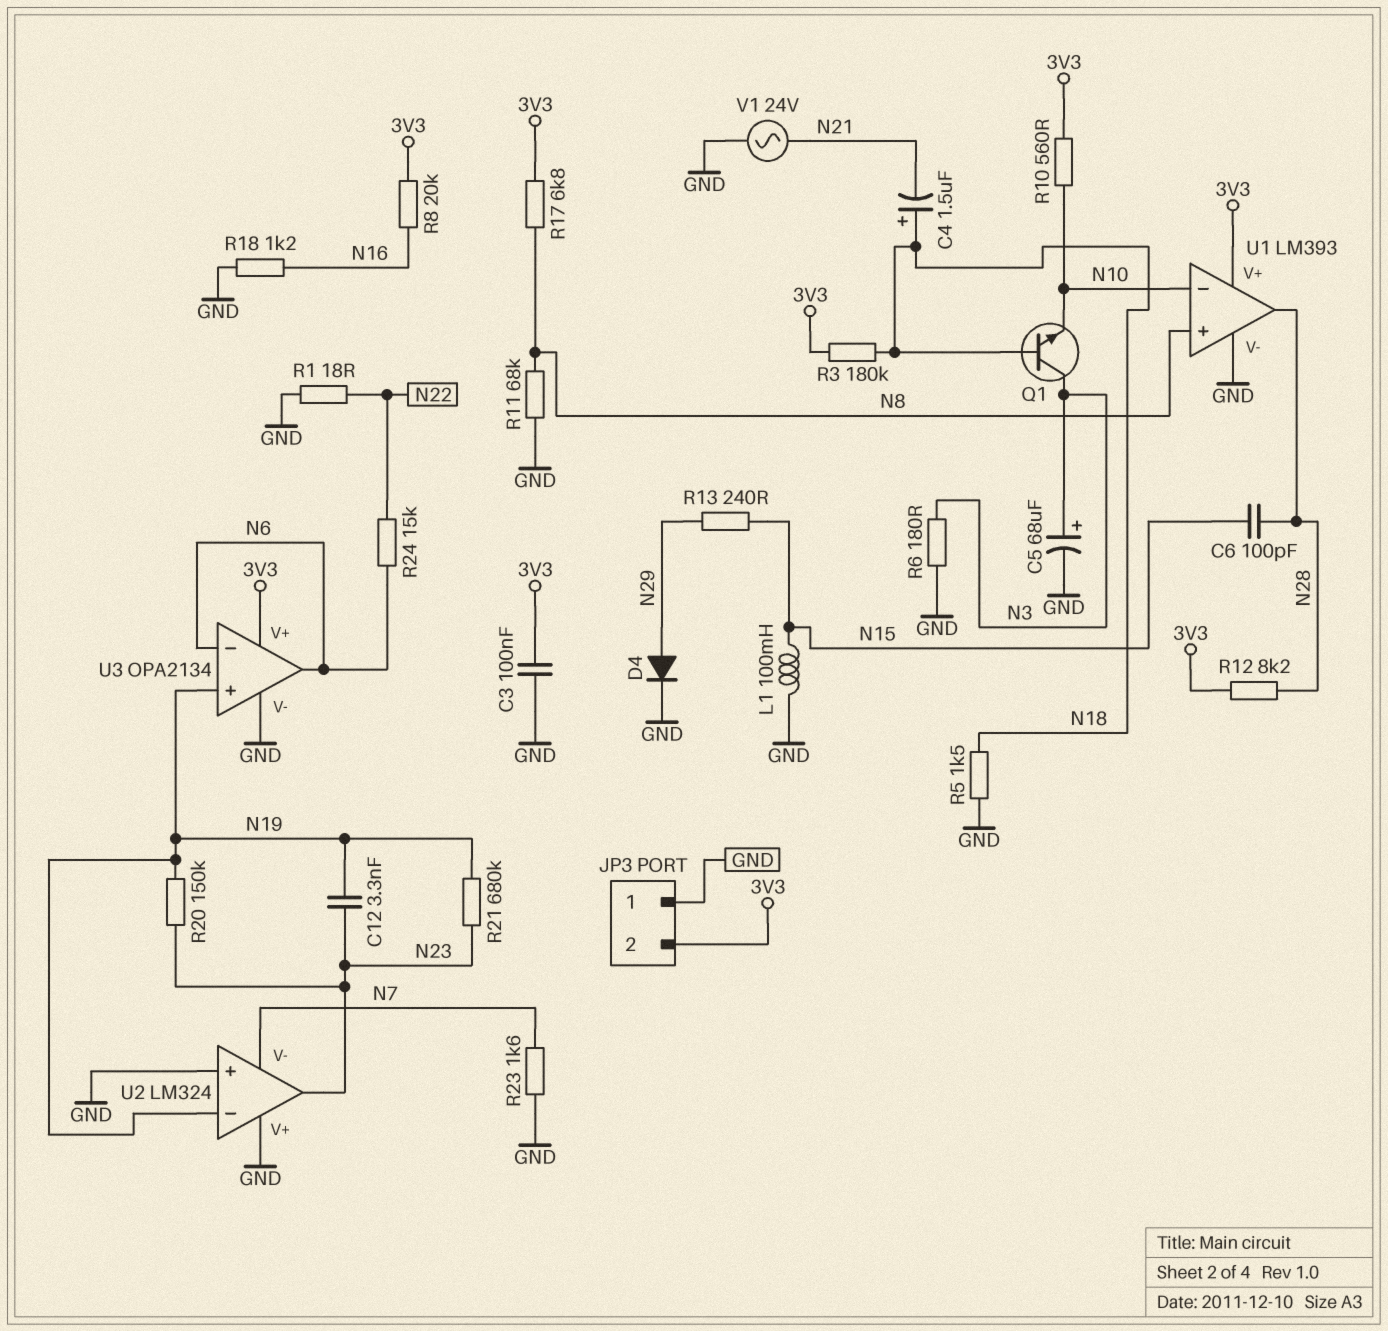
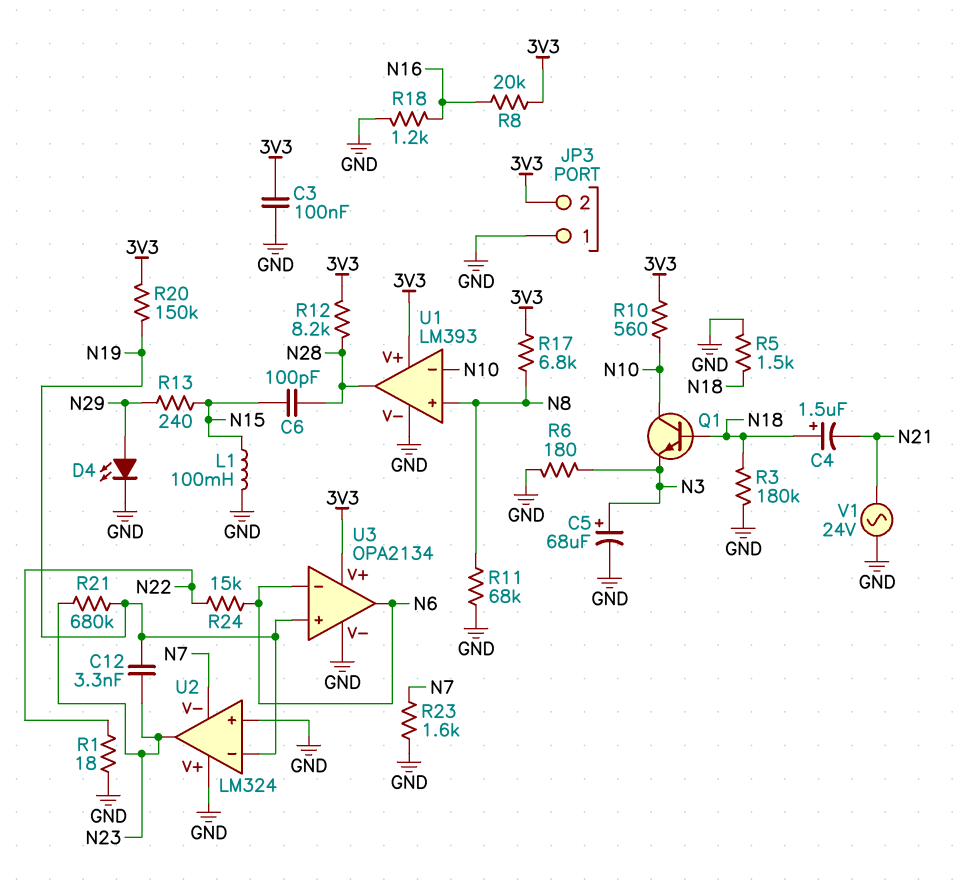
D4: diode (A N29, K GND) -> LED (A N29, K GND)
Q1: NPN (B N18, C N3, E N10) -> NPN (B N18, C N10, E N3)
R3: 180k (3V3, N18) -> 180k (GND, N18)
R20: 150k (N19, N23) -> 150k (3V3, N19)

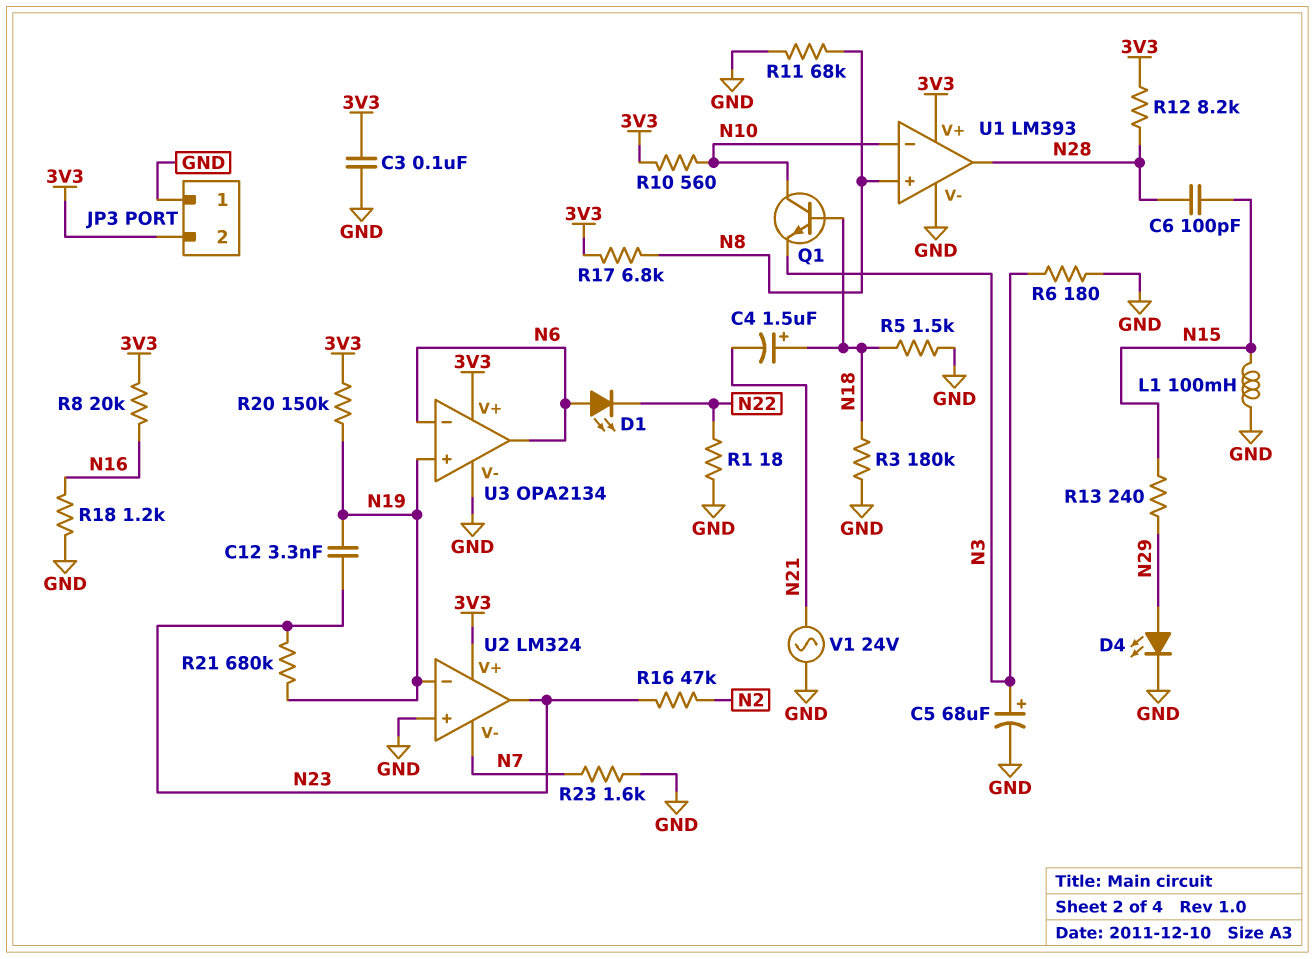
D1: none -> LED (A N6, K N22)
R16: none -> 47k (N2, N23)
R24: 15k (N6, N22) -> none
U2 pin V+: GND -> 3V3

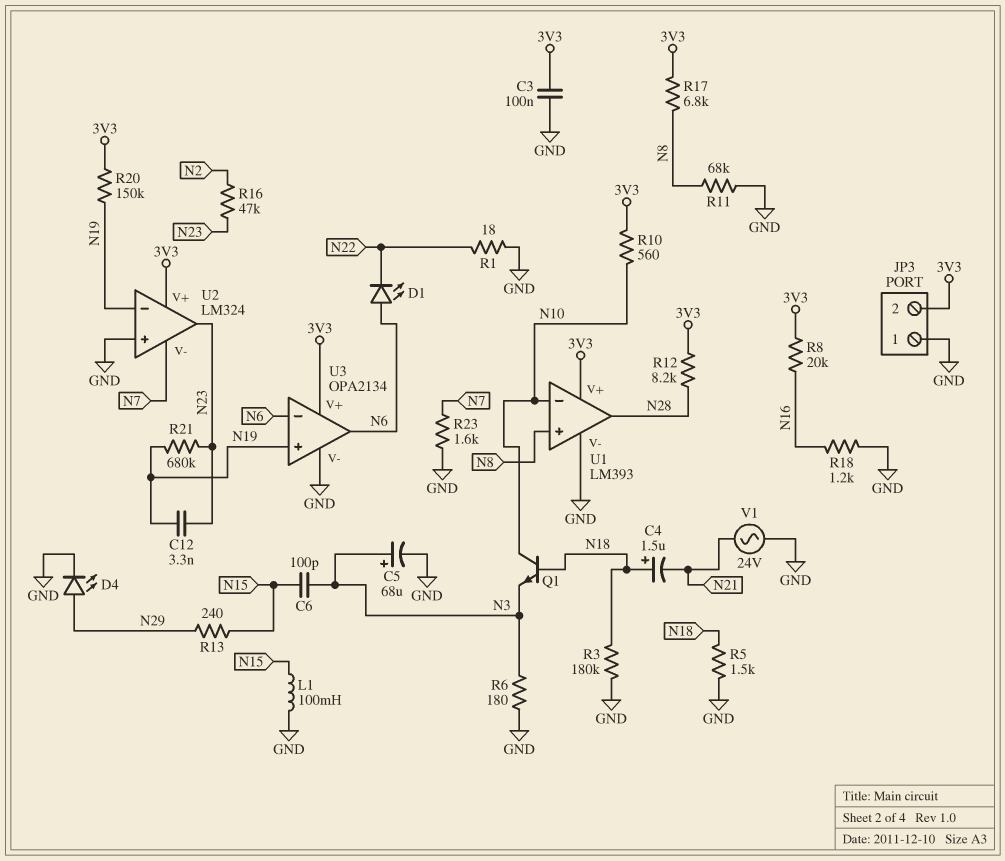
C6: 100pF (N15, N28) -> 100pF (N3, N15)

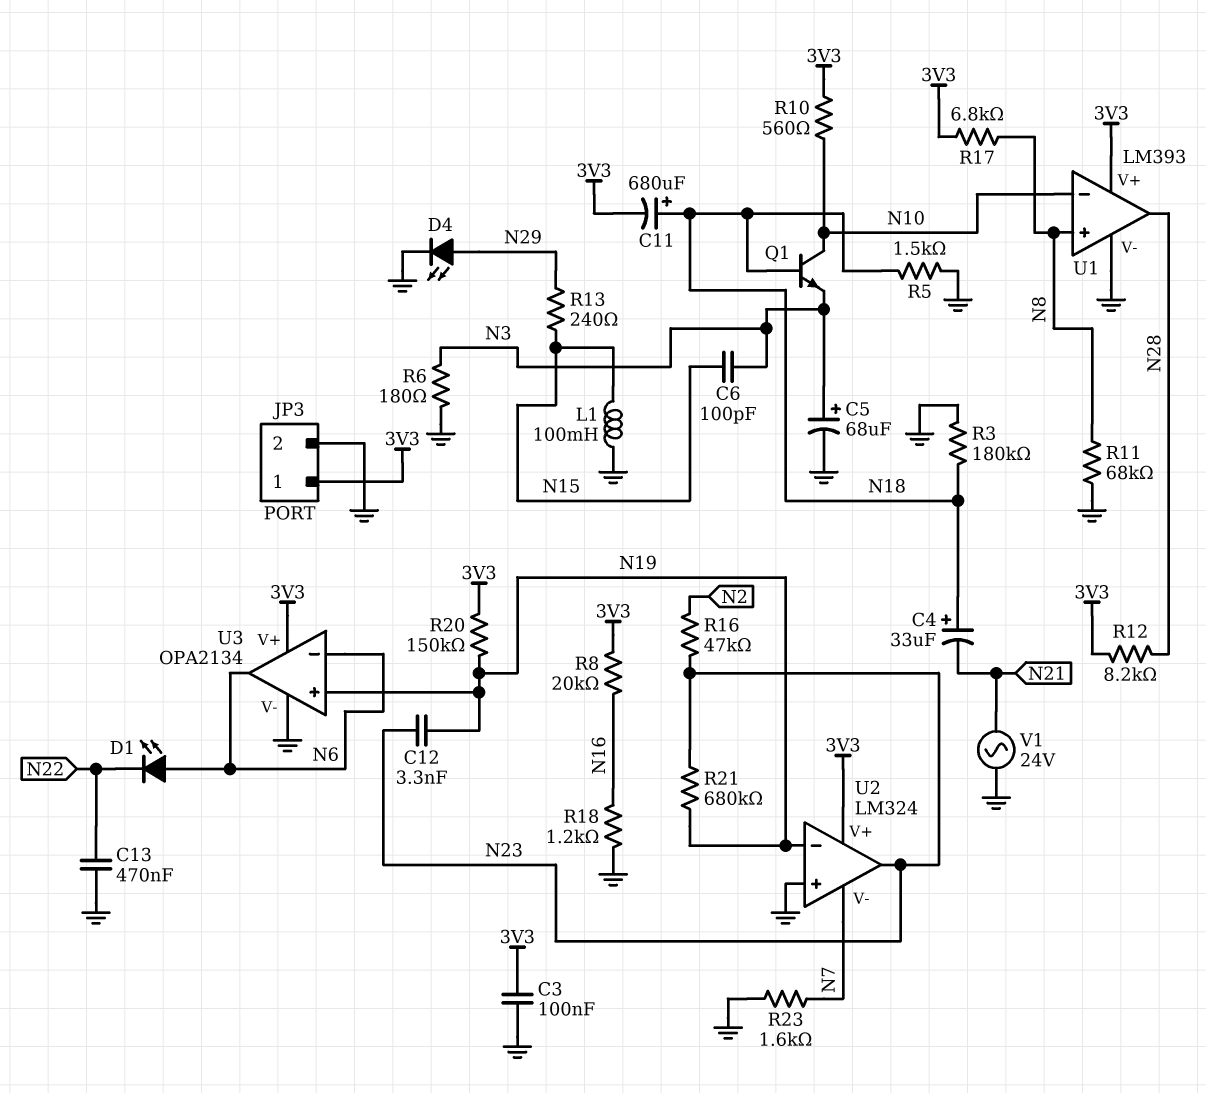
C4: 1.5uF (plus N18, minus N21) -> 33uF (plus N18, minus N21)
C11: none -> 680uF (plus N18, minus 3V3)
C13: none -> 470nF (GND, N22)
JP3 pin 1: GND -> 3V3
JP3 pin 2: 3V3 -> GND
R1: 18 (GND, N22) -> none

